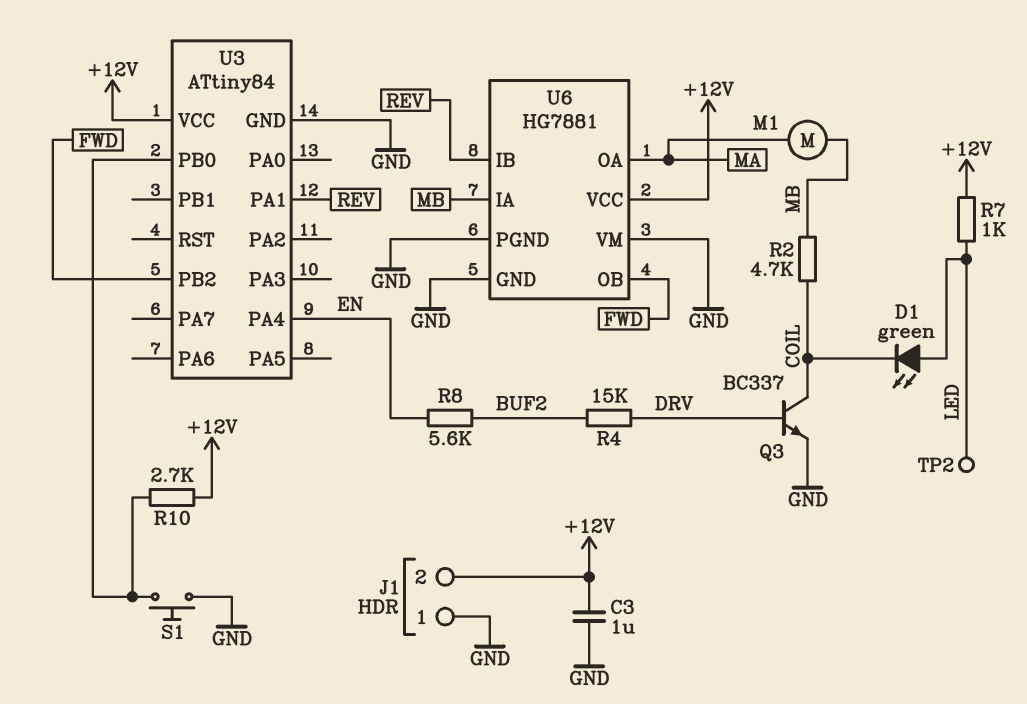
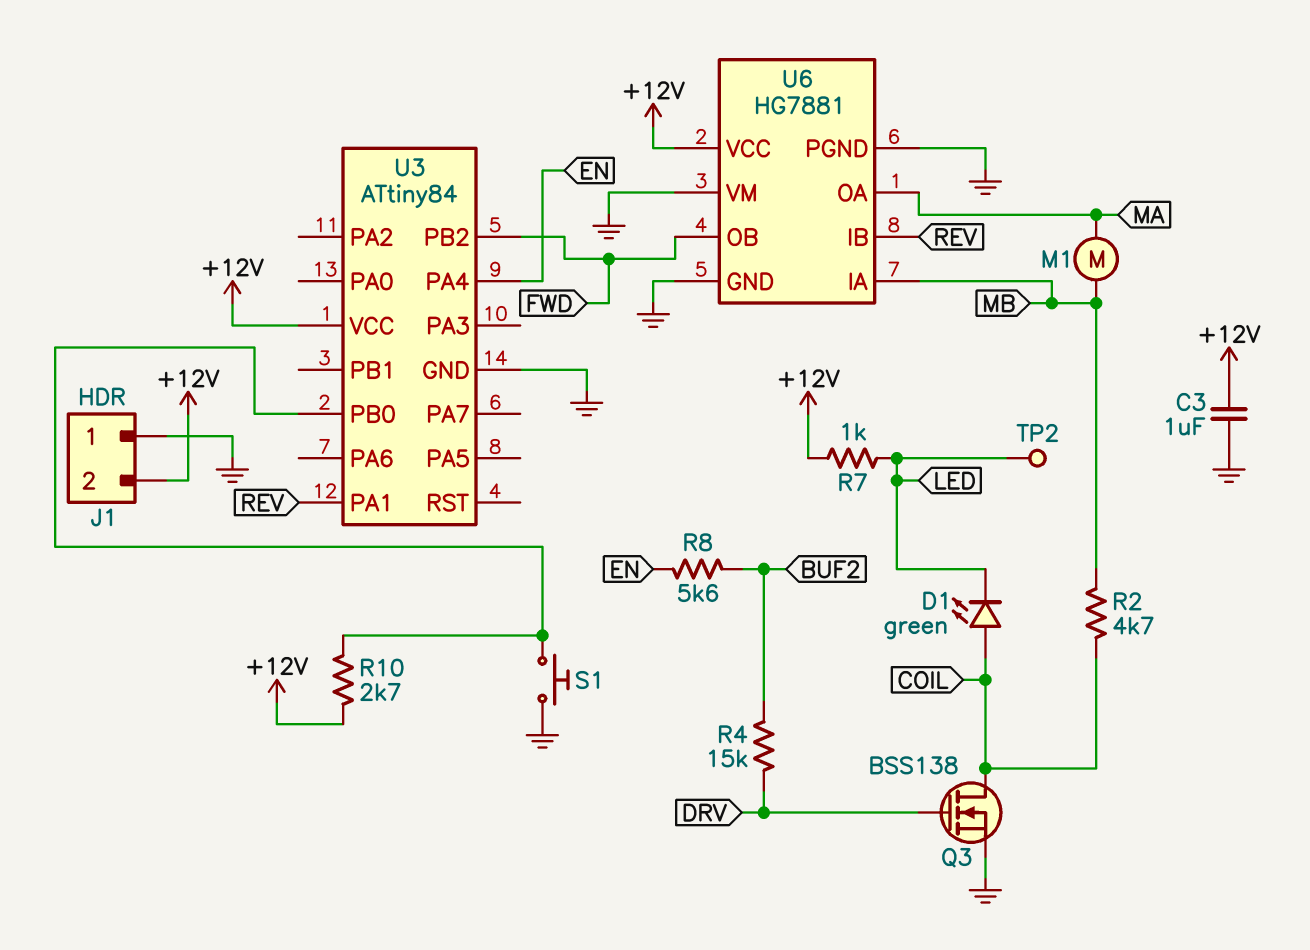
D1: LED green (A LED, K COIL) -> LED green (A COIL, K LED)
Q3: NPN BC337 (B DRV, C COIL, E GND) -> NMOS BSS138 (G DRV, D COIL, S GND)

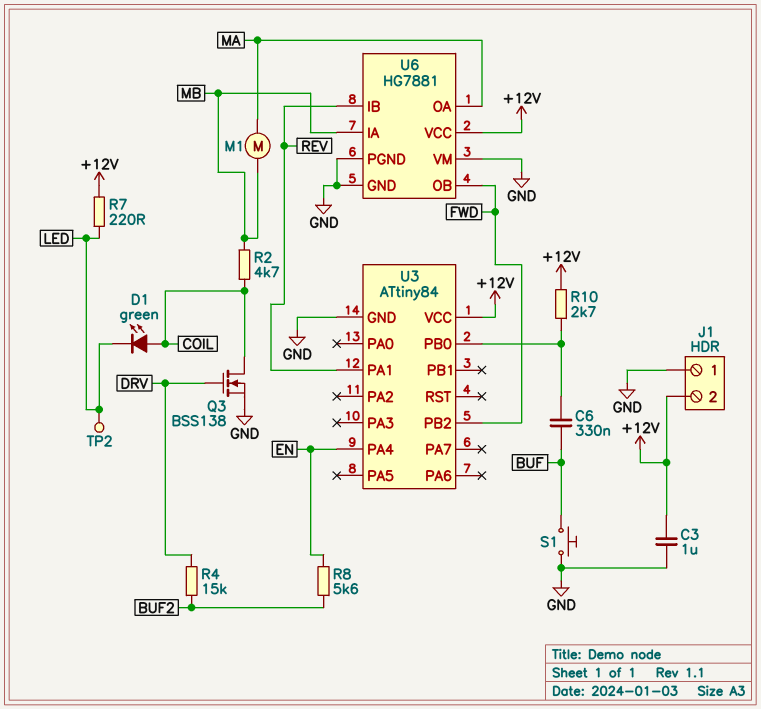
C6: none -> 330nF (BUF, U3/PB0)
R7: 1k (+12V, LED) -> 220 (+12V, LED)
S1: button (GND, U3/PB0) -> button (BUF, GND)

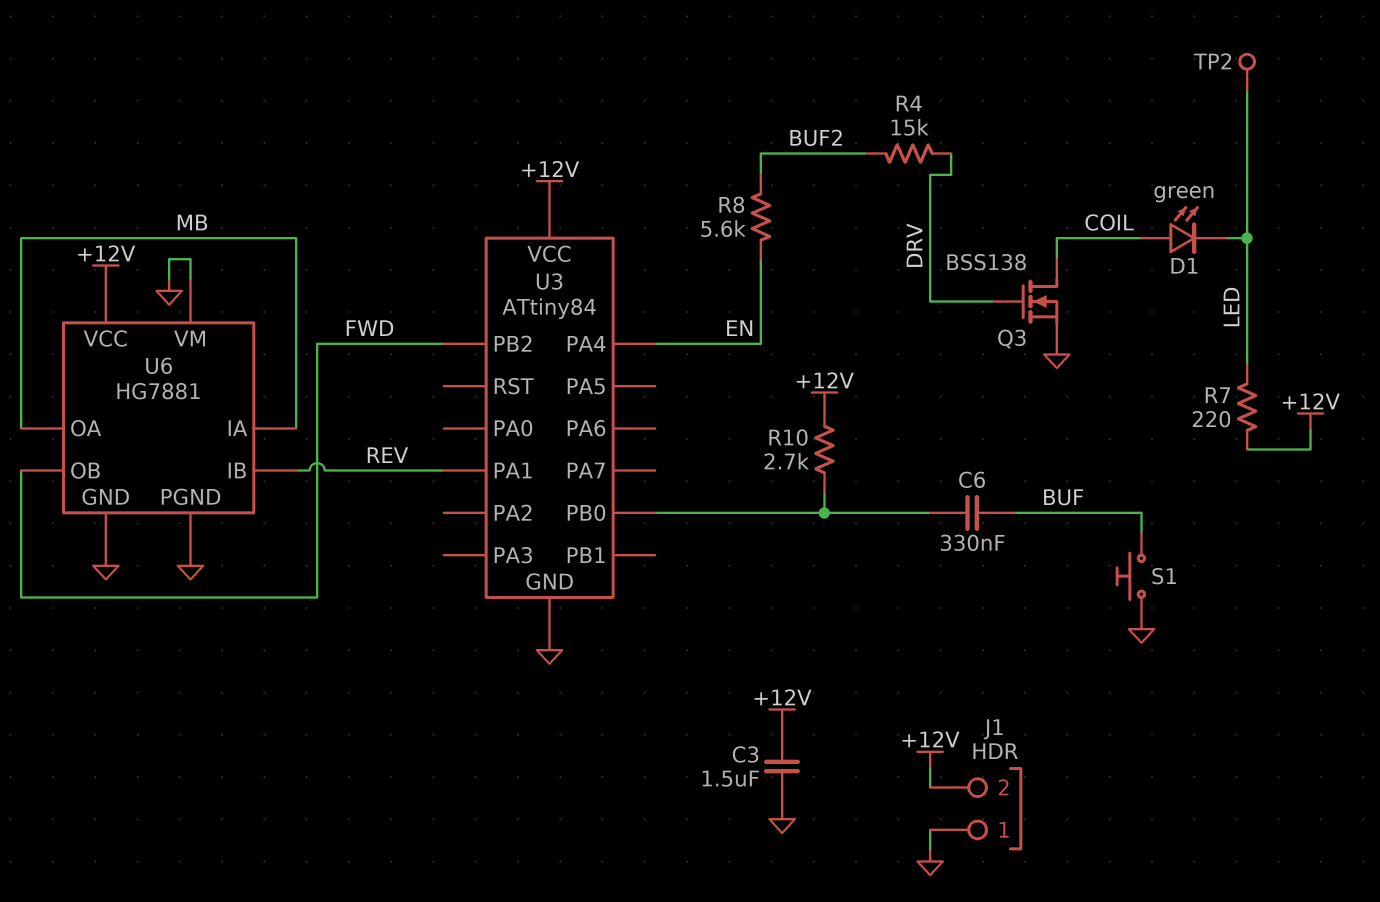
C3: 1uF (+12V, GND) -> 1.5uF (+12V, GND)
M1: motor (MA, MB) -> none
R2: 4.7k (COIL, MB) -> none
U6 pin OA: MA -> MB

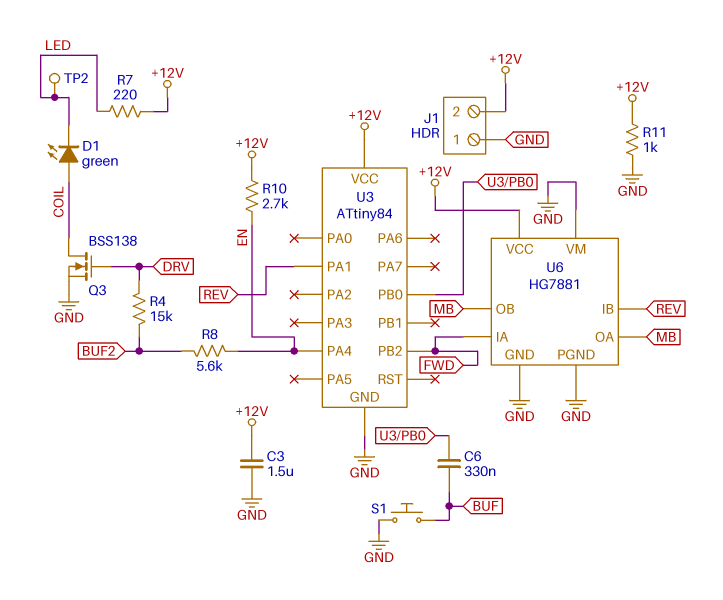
R10: 2.7k (+12V, U3/PB0) -> 2.7k (+12V, EN)
R11: none -> 1k (+12V, GND)
U6 pin IA: MB -> FWD
U6 pin OB: FWD -> MB

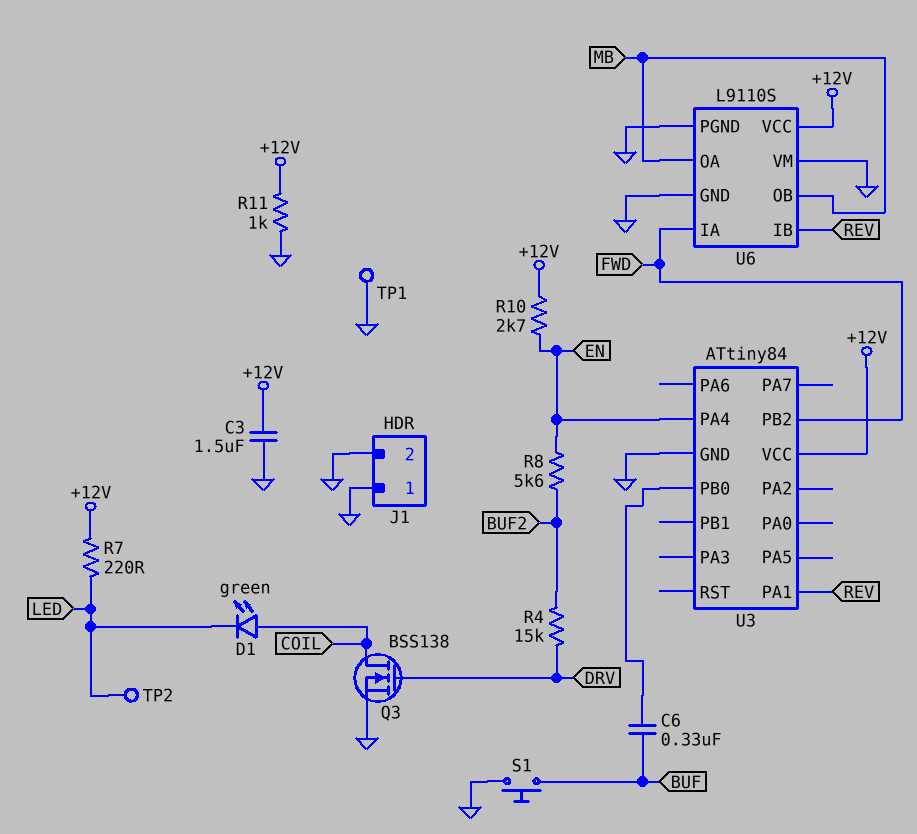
J1 pin 2: +12V -> GND
TP1: none -> test point (GND)
U6: HG7881 -> L9110S

